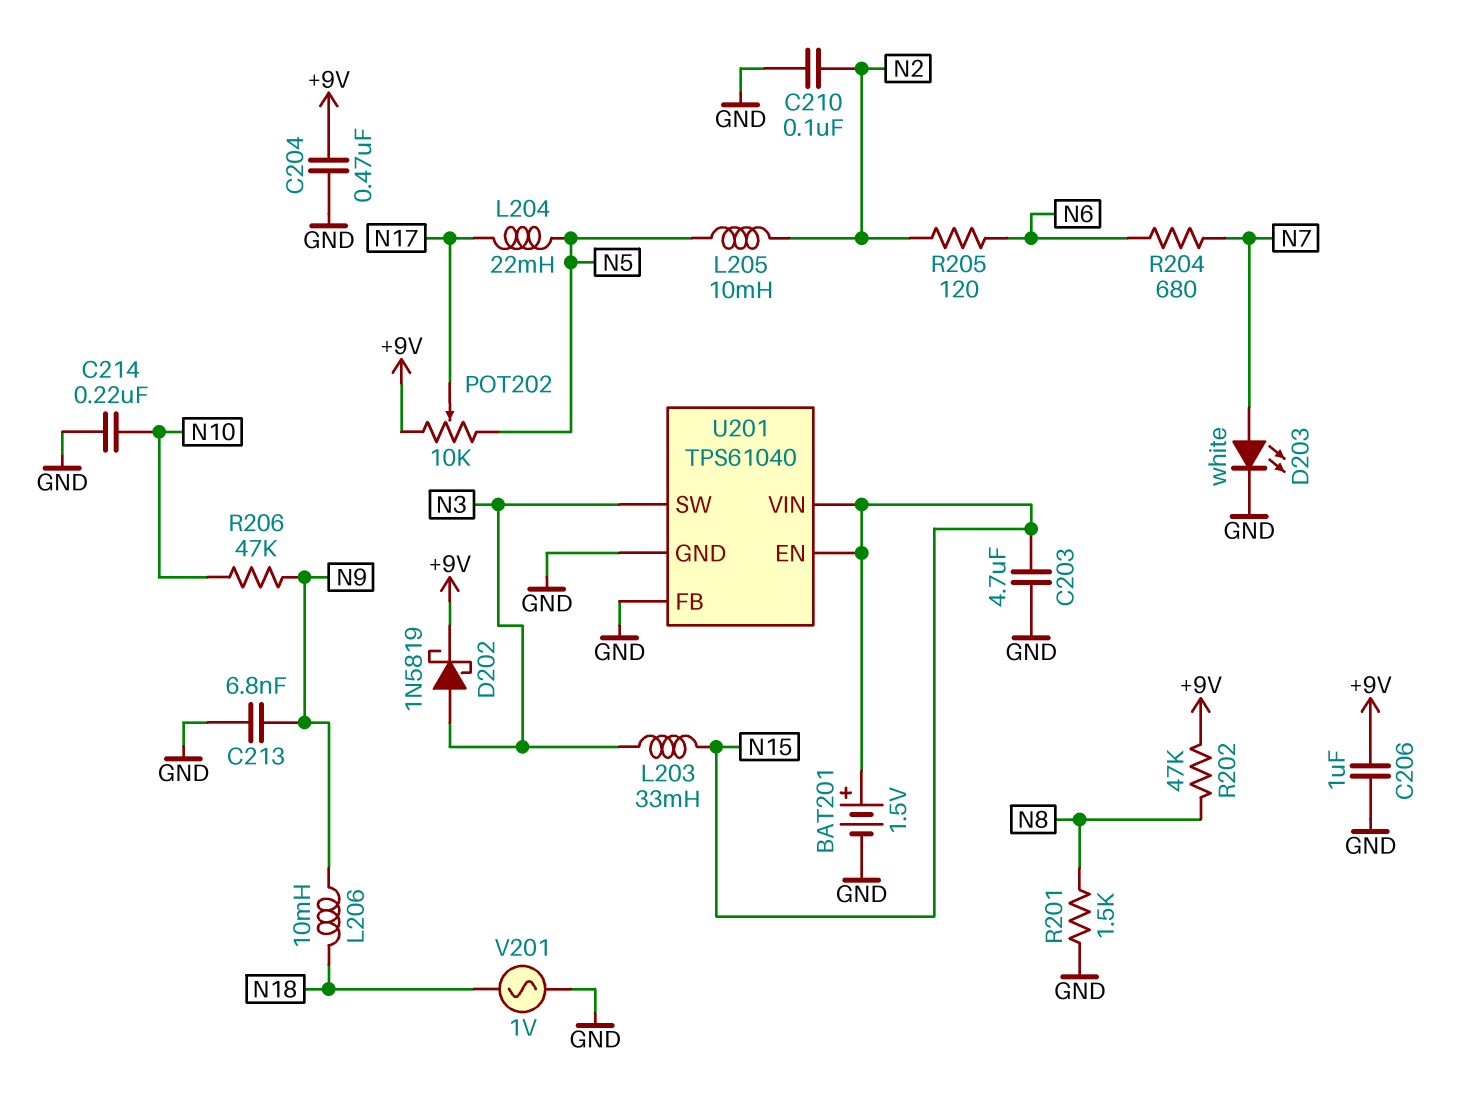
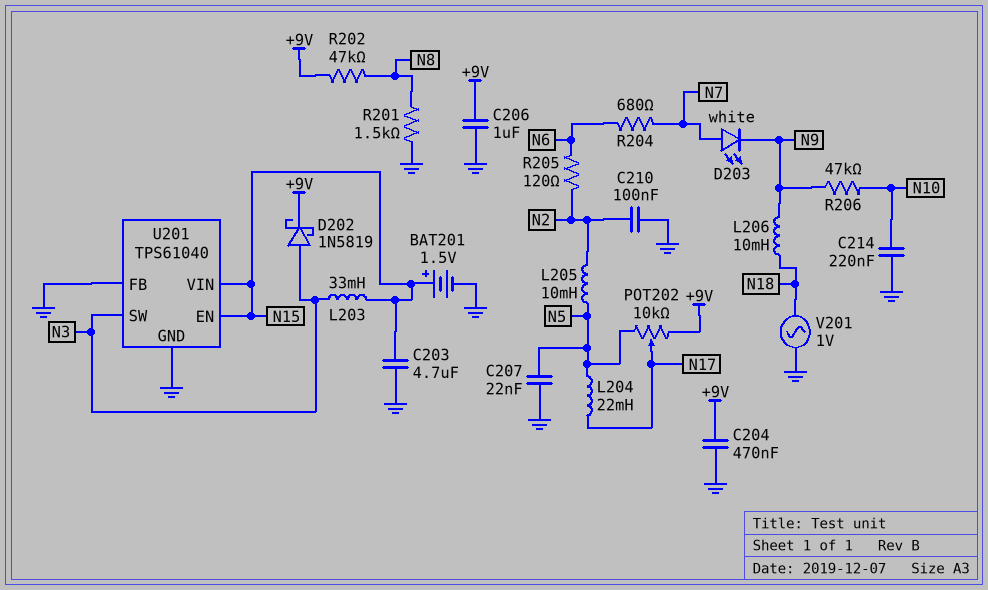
C207: none -> 22nF (GND, N5)
C213: 6.8nF (GND, N9) -> none
D203: LED white (A N7, K GND) -> LED white (A N7, K N9)

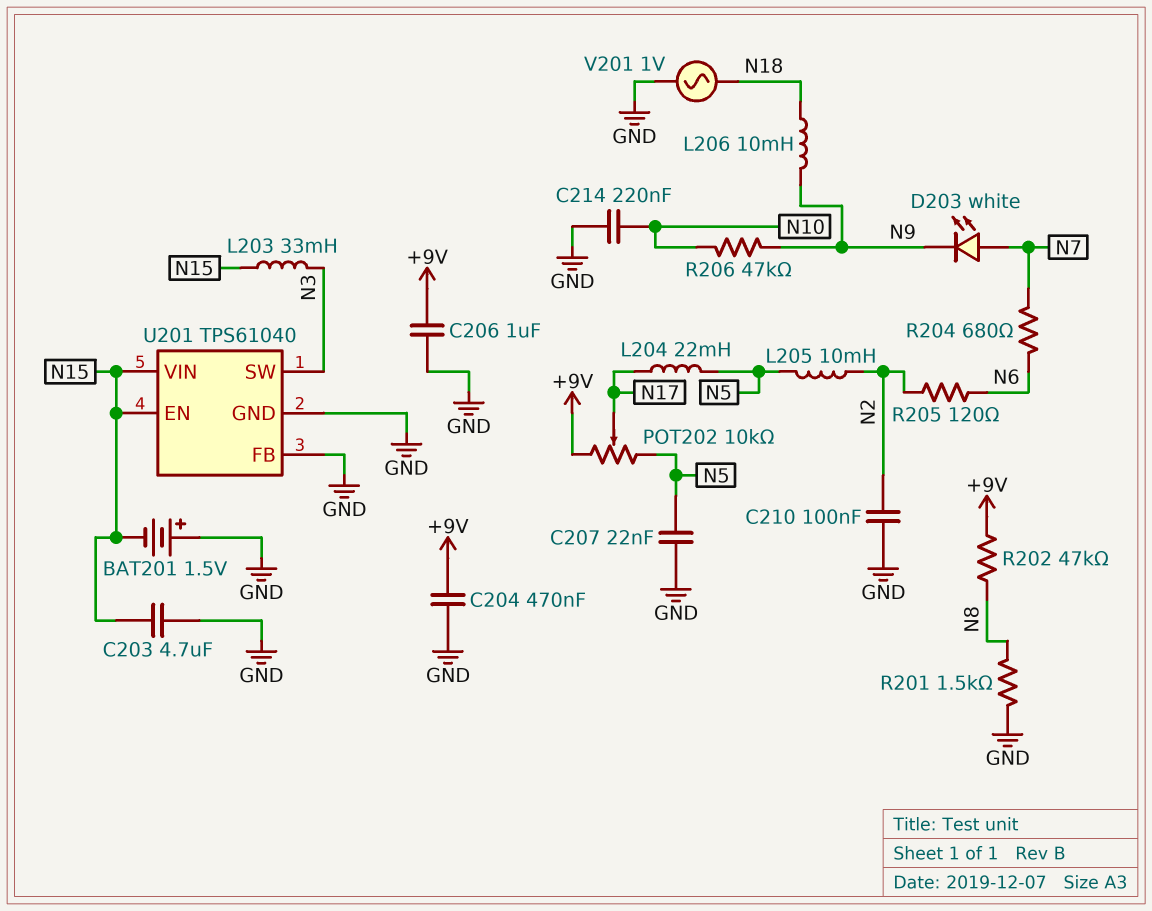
BAT201: 1.5V (plus N15, minus GND) -> 1.5V (plus GND, minus N15)
D202: schottky 1N5819 (A N3, K +9V) -> none

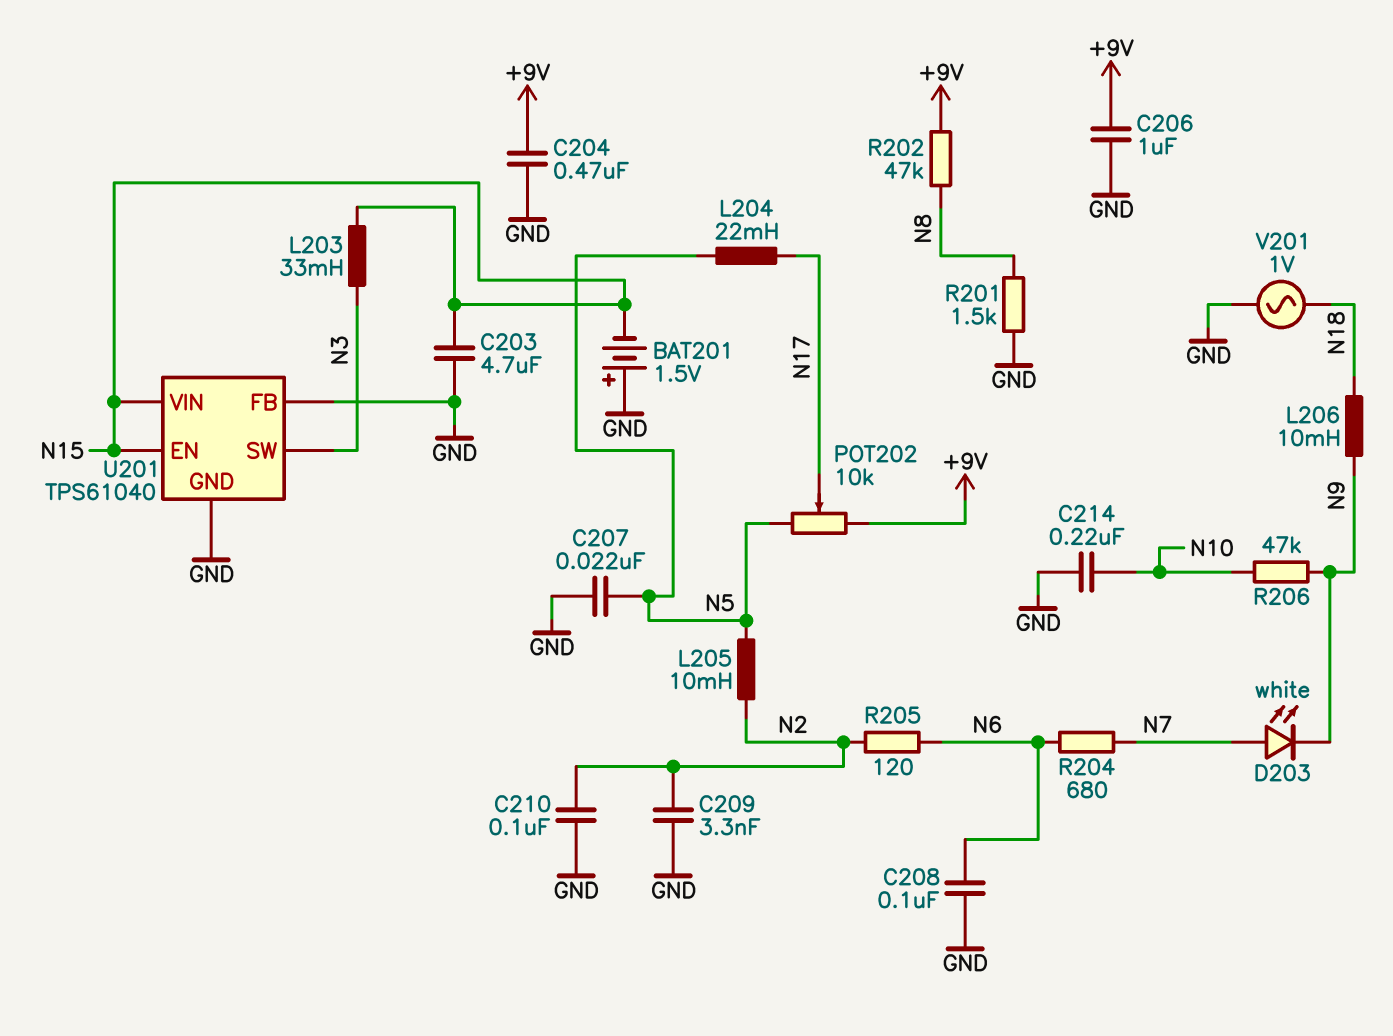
C208: none -> 100nF (GND, N6)
C209: none -> 3.3nF (GND, N2)

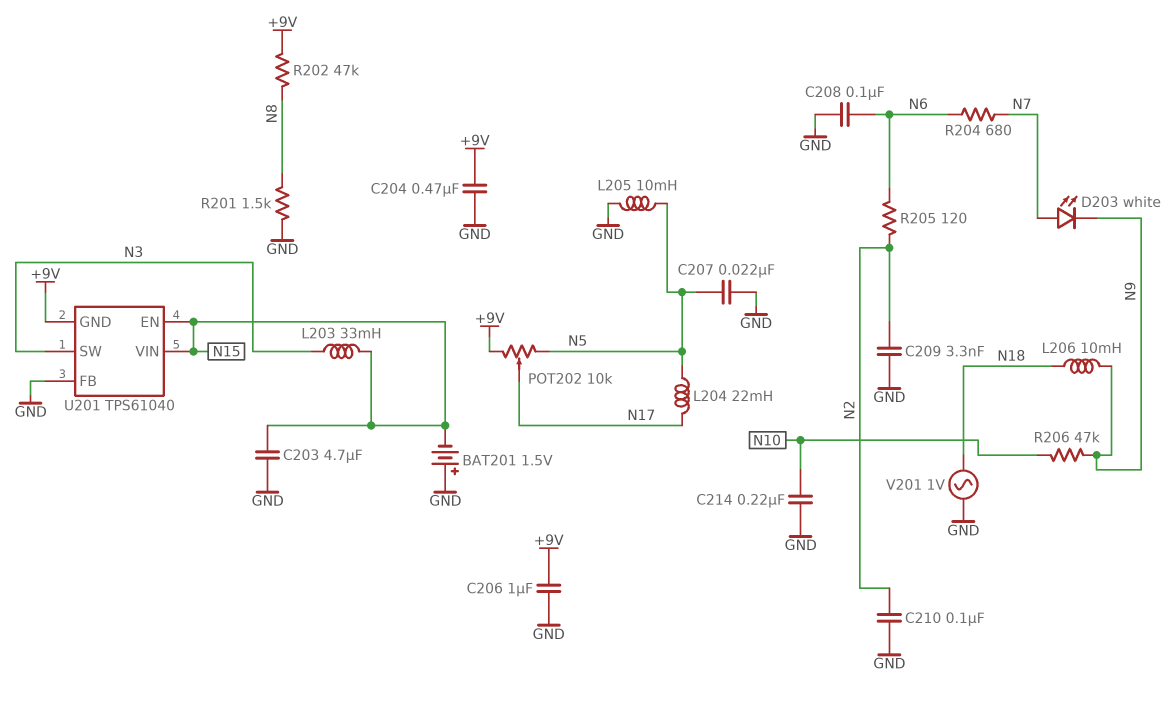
L205: 10mH (N2, N5) -> 10mH (GND, N5)
U201 pin GND: GND -> +9V

